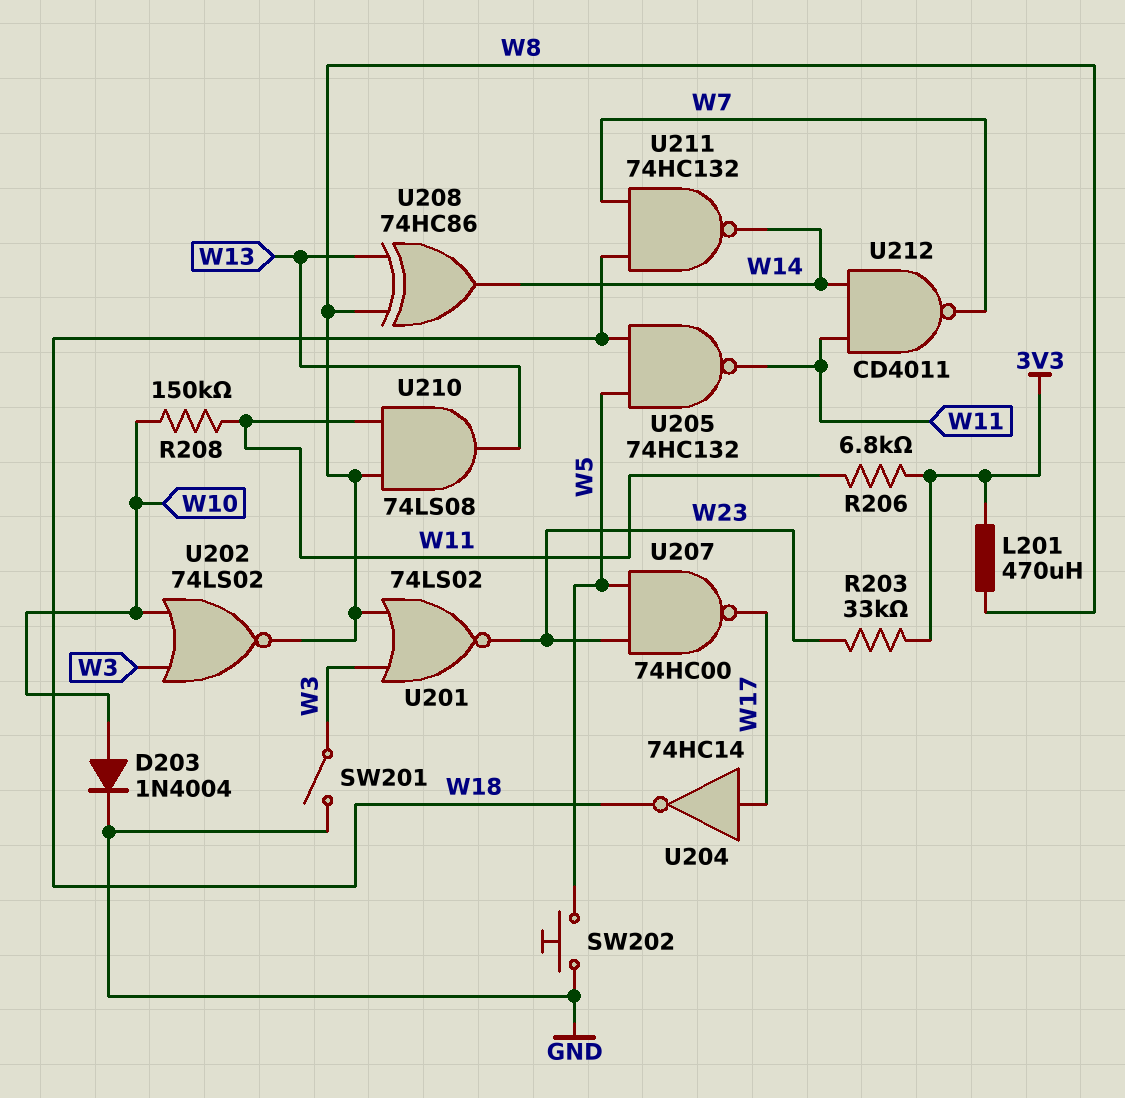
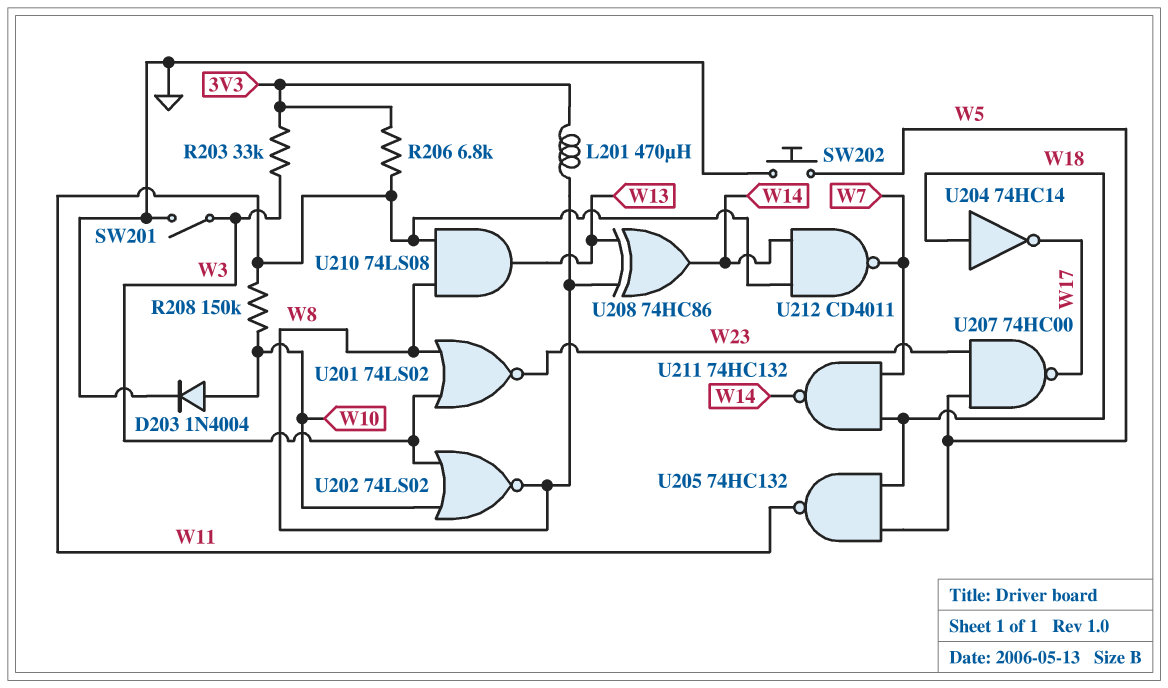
R203: 33k (3V3, W23) -> 33k (3V3, W3)
U204: NOT 74HC14 (in W17, out W18) -> NOT 74HC14 (in W18, out W17)

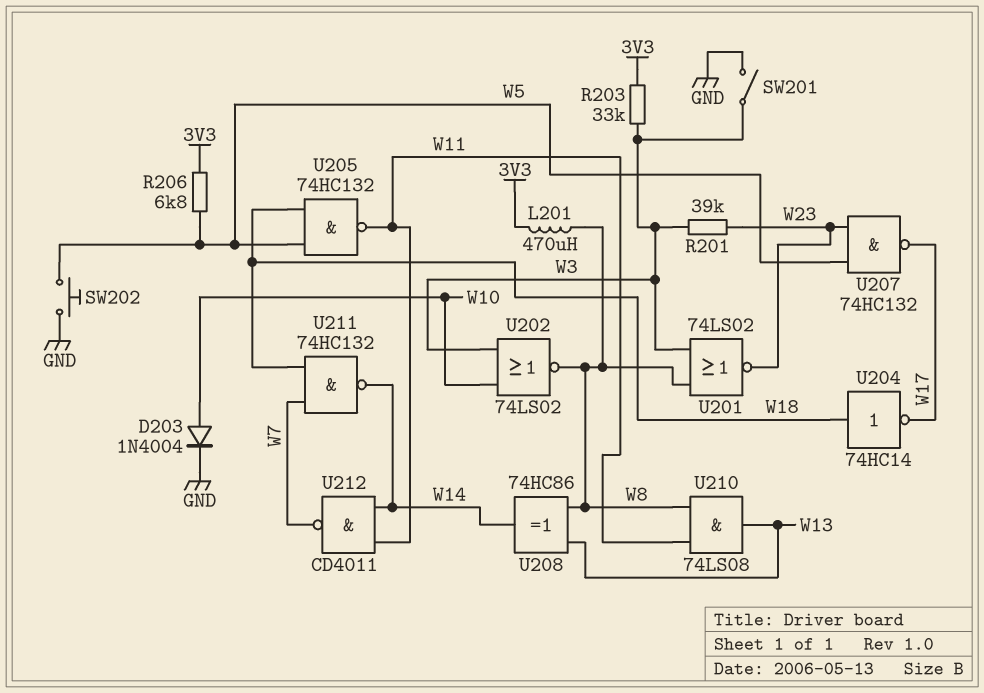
R201: none -> 39k (W3, W23)
R206: 6.8k (3V3, W11) -> 6.8k (3V3, W5)
R208: 150k (W10, W11) -> none
U207: NAND 74HC00 (in W5, in W23, out W17) -> NAND 74HC132 (in W5, in W23, out W17)

